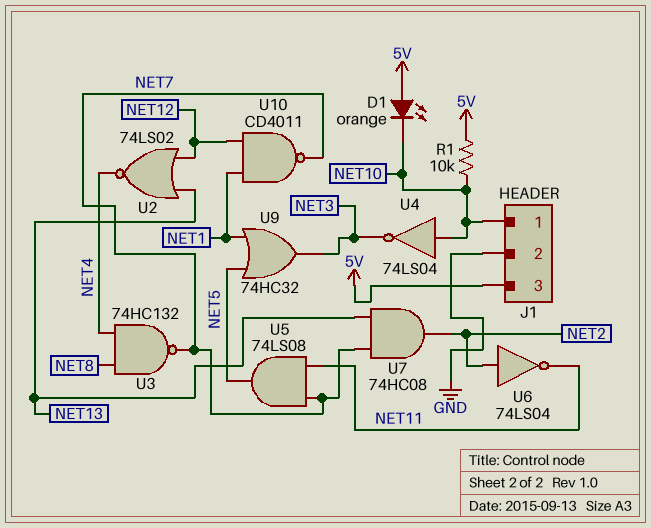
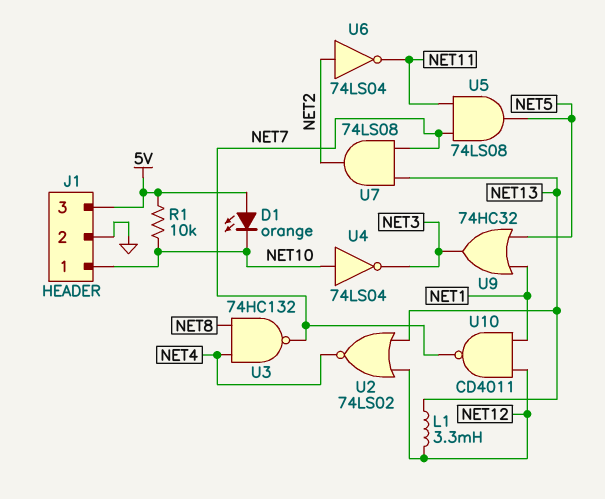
L1: none -> 3.3mH (NET12, NET13)
U7: AND 74HC08 (in NET7, in NET13, out NET2) -> AND 74LS08 (in NET7, in NET13, out NET2)

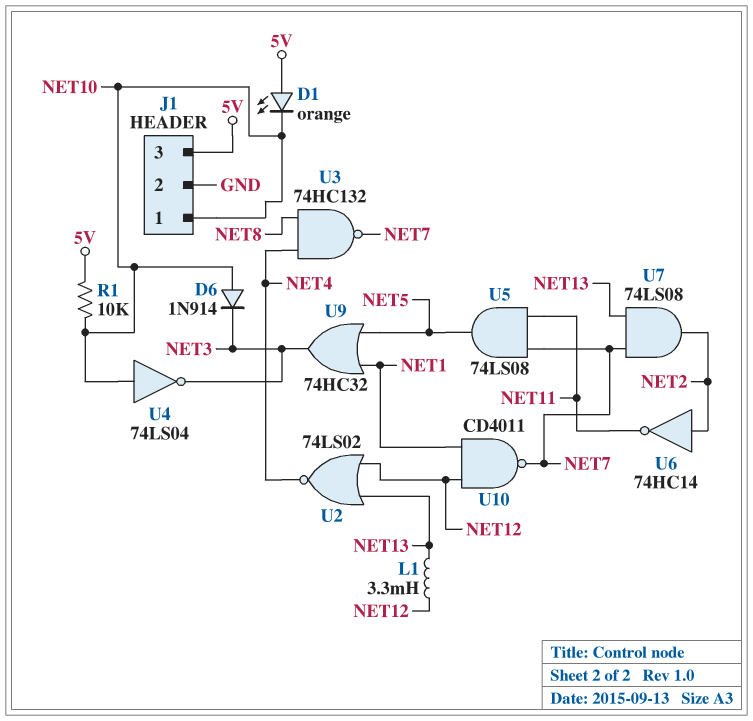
D6: none -> diode 1N914 (A NET10, K NET3)
U6: NOT 74LS04 (in NET2, out NET11) -> NOT 74HC14 (in NET2, out NET11)

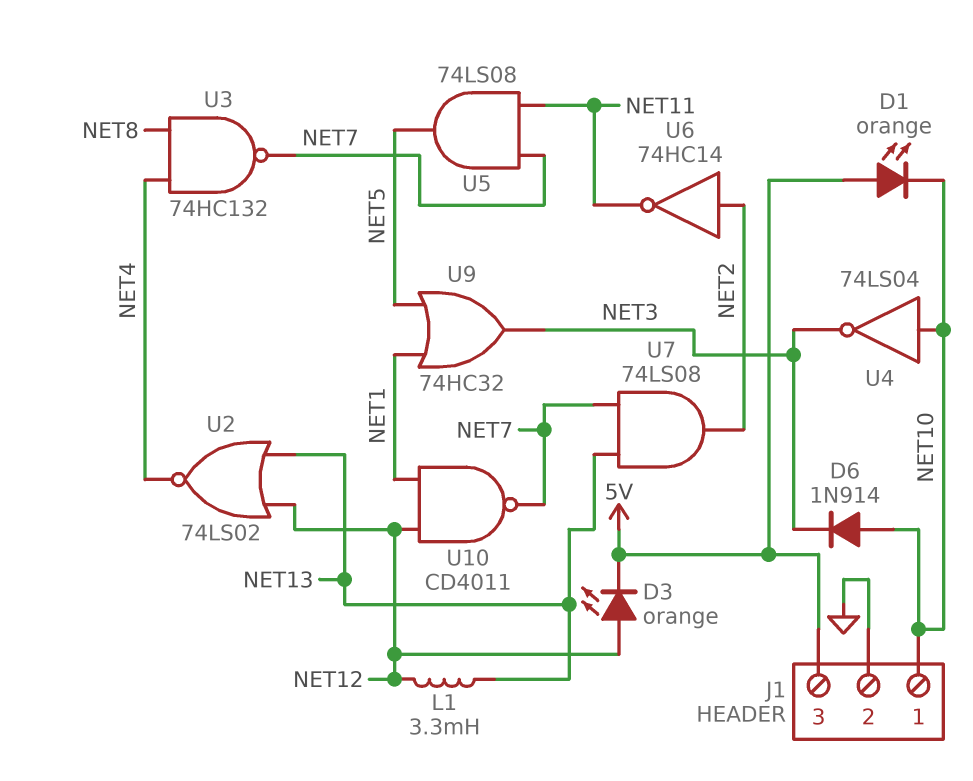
D3: none -> LED orange (A NET12, K 5V)
R1: 10k (5V, NET10) -> none

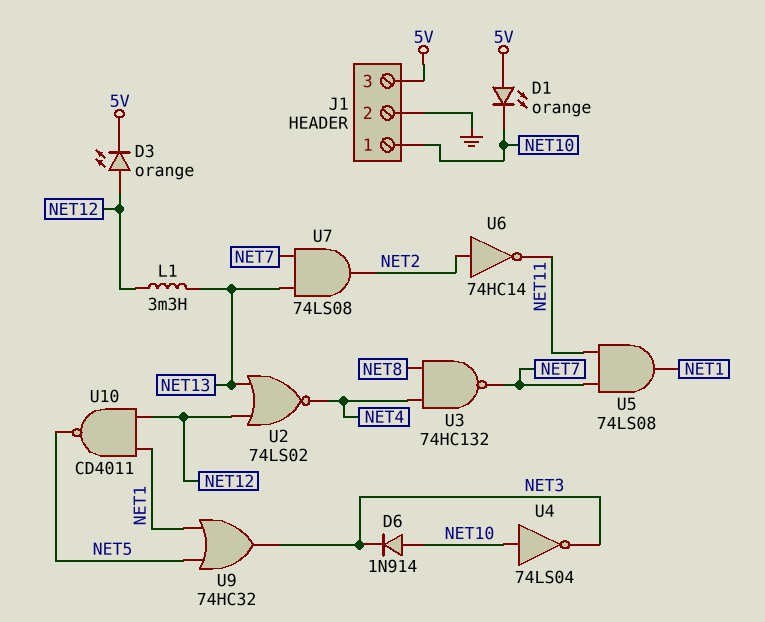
U5: AND 74LS08 (in NET7, in NET11, out NET5) -> AND 74LS08 (in NET7, in NET11, out NET1)
U10: NAND CD4011 (in NET1, in NET12, out NET7) -> NAND CD4011 (in NET1, in NET12, out NET5)

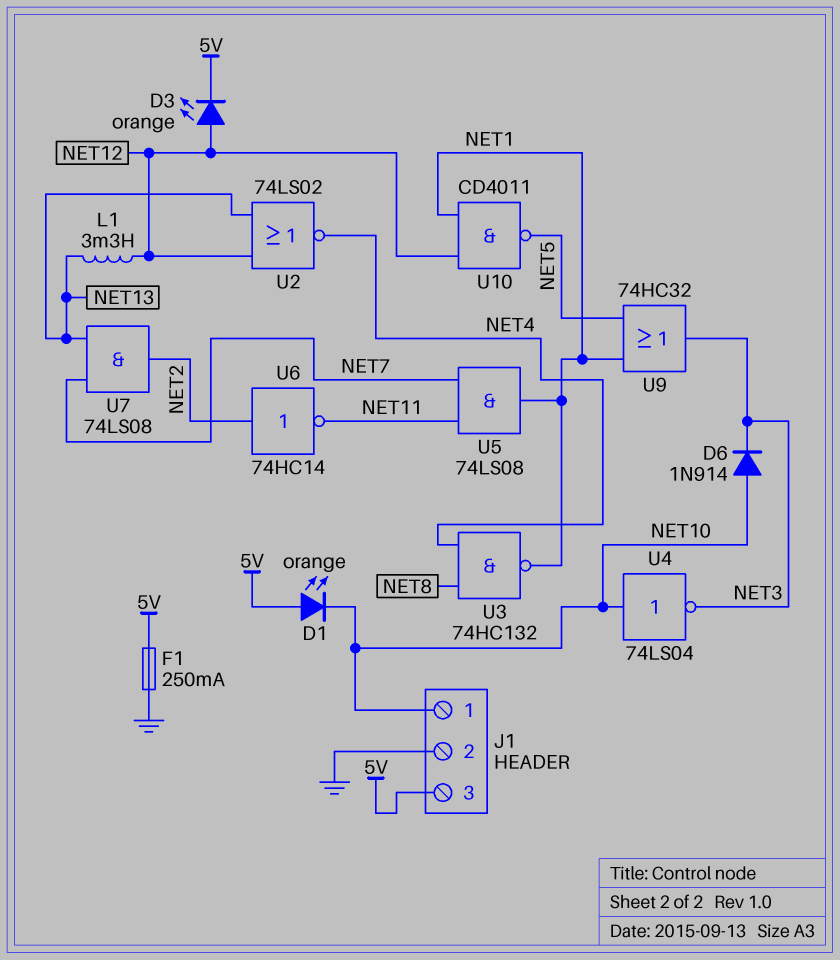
F1: none -> 250mA (5V, GND)
U3: NAND 74HC132 (in NET4, in NET8, out NET7) -> NAND 74HC132 (in NET4, in NET8, out NET1)

